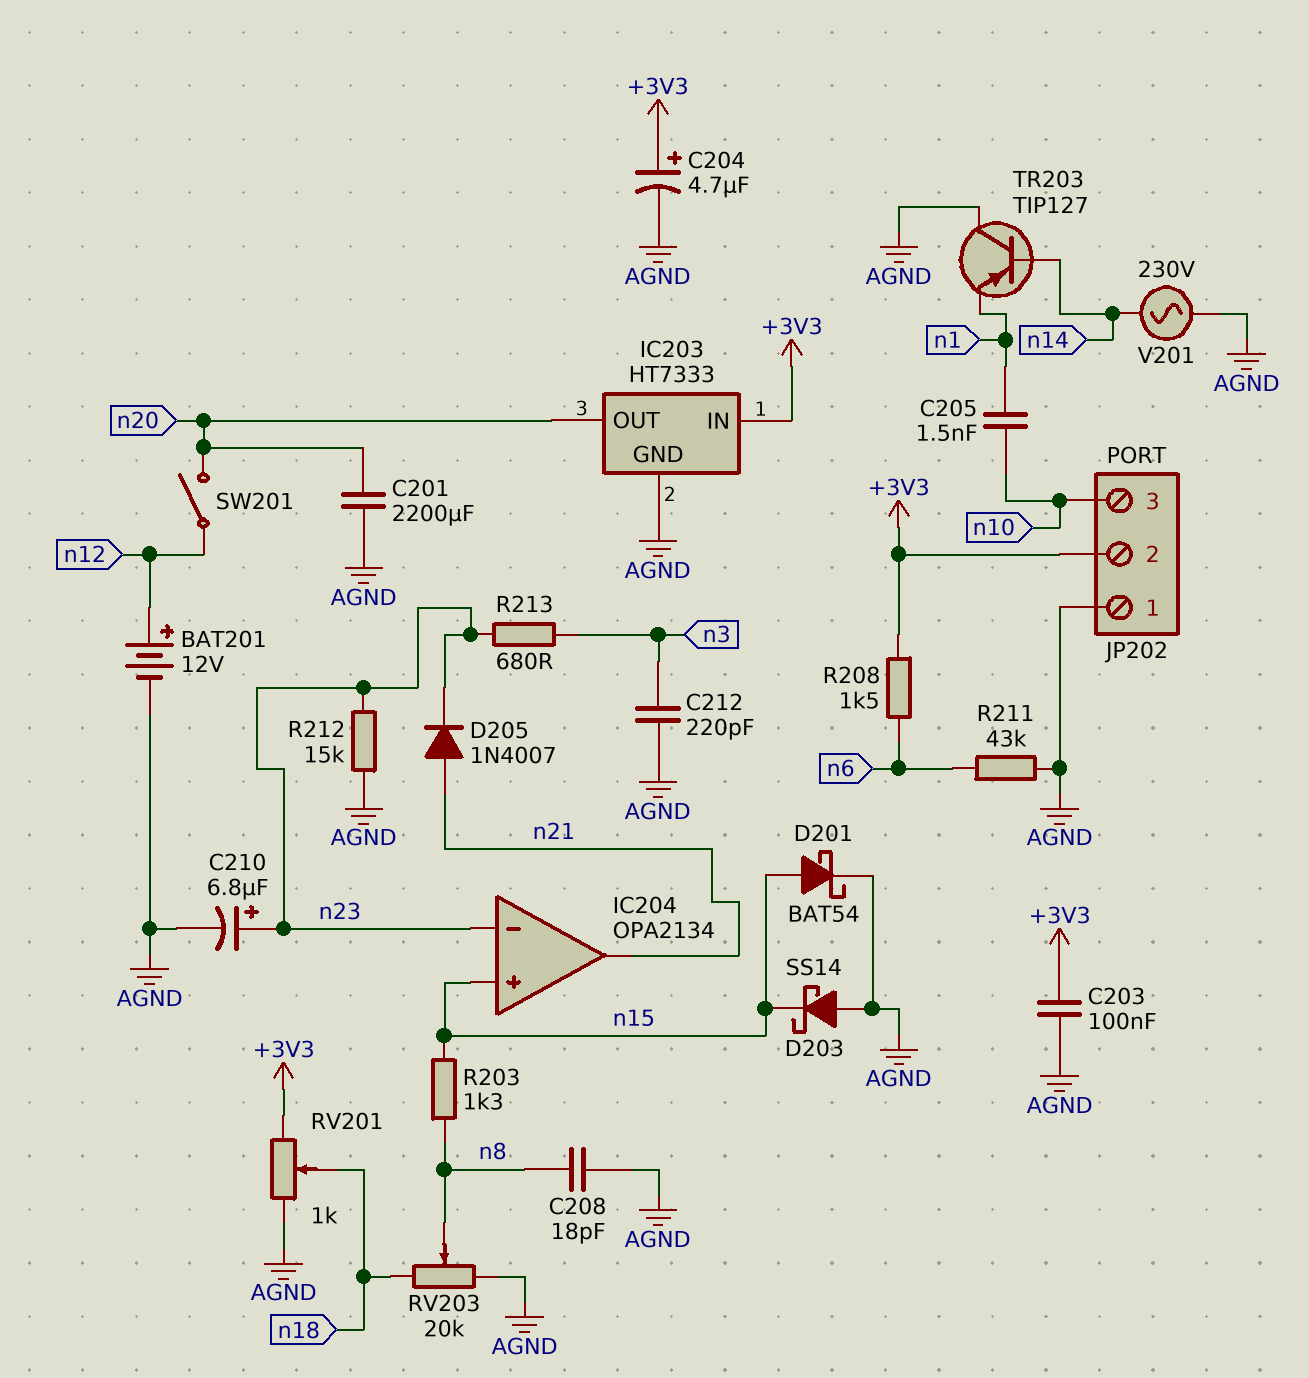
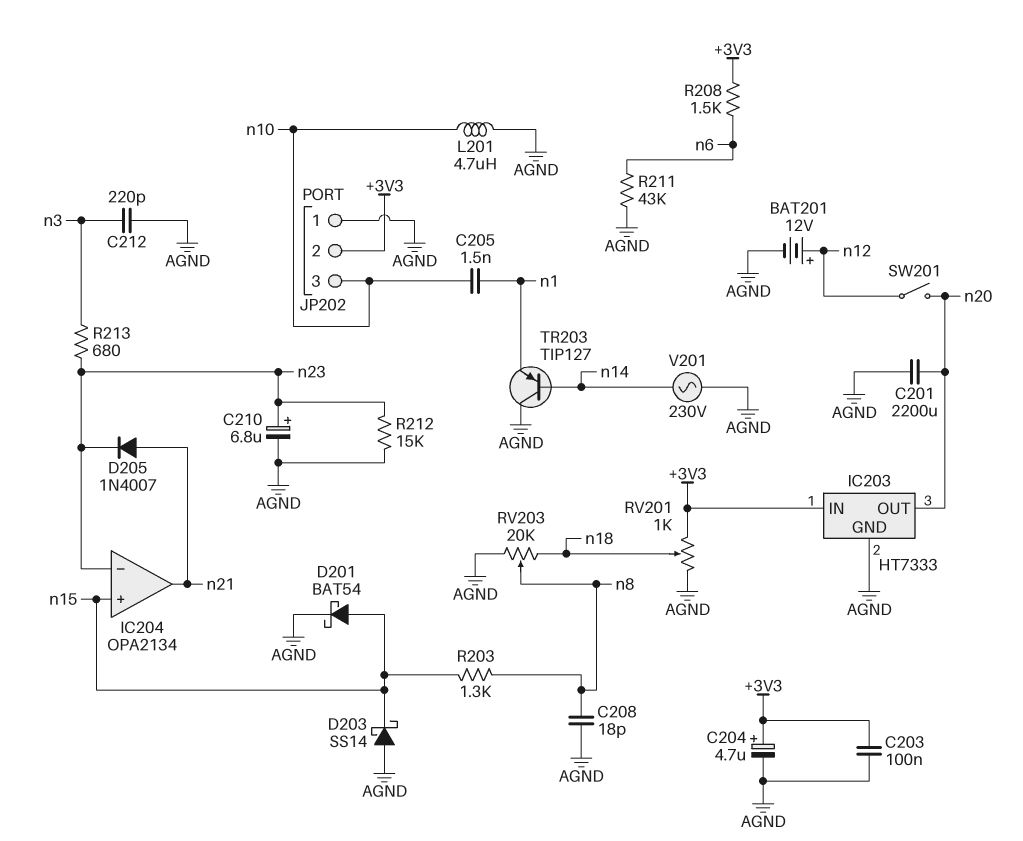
L201: none -> 4.7uH (AGND, n10)

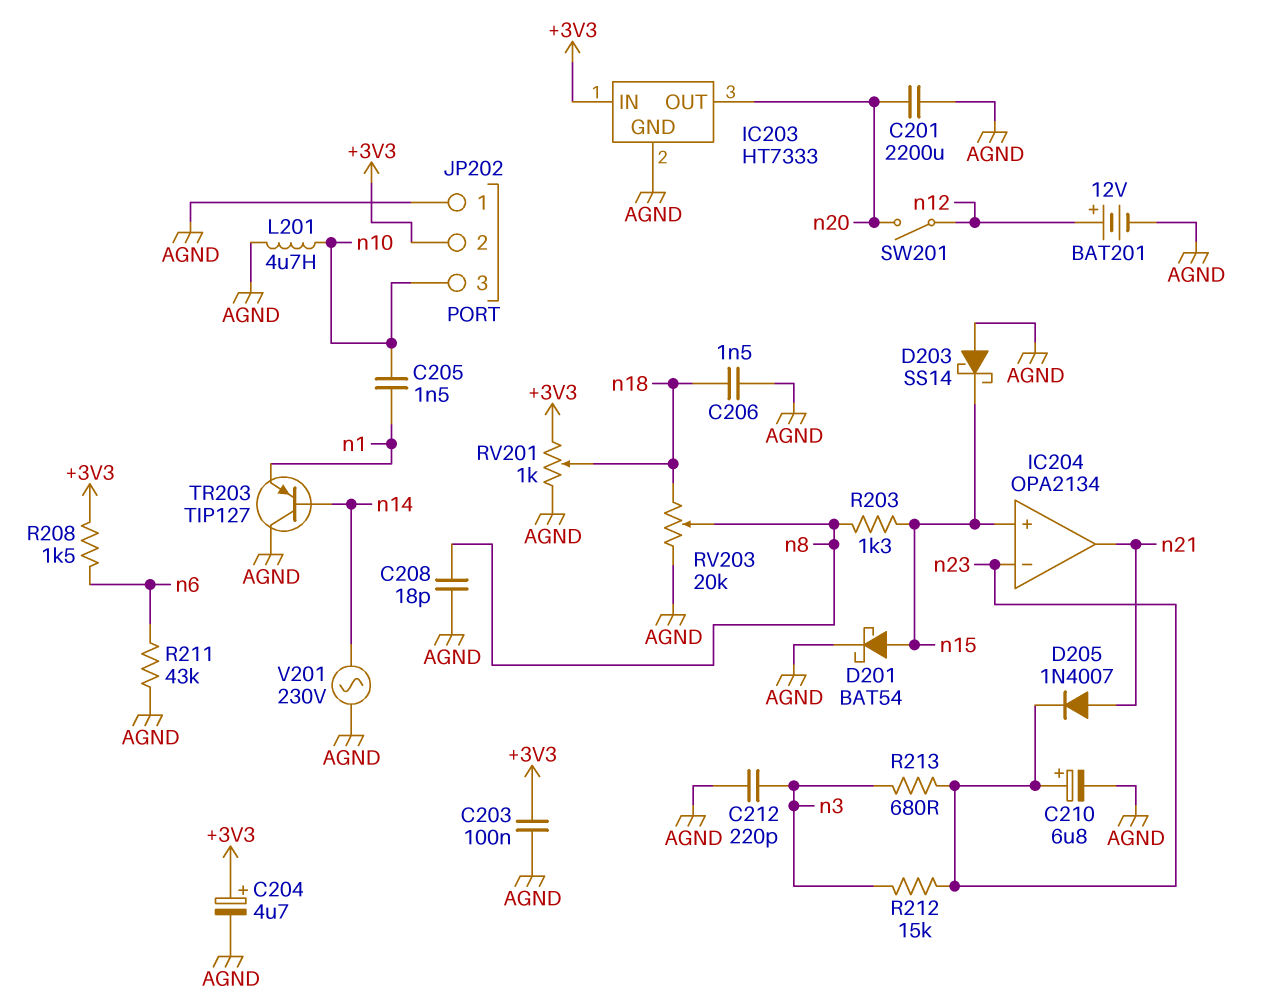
C206: none -> 1.5nF (AGND, n18)
R212: 15k (AGND, n23) -> 15k (n3, n23)

